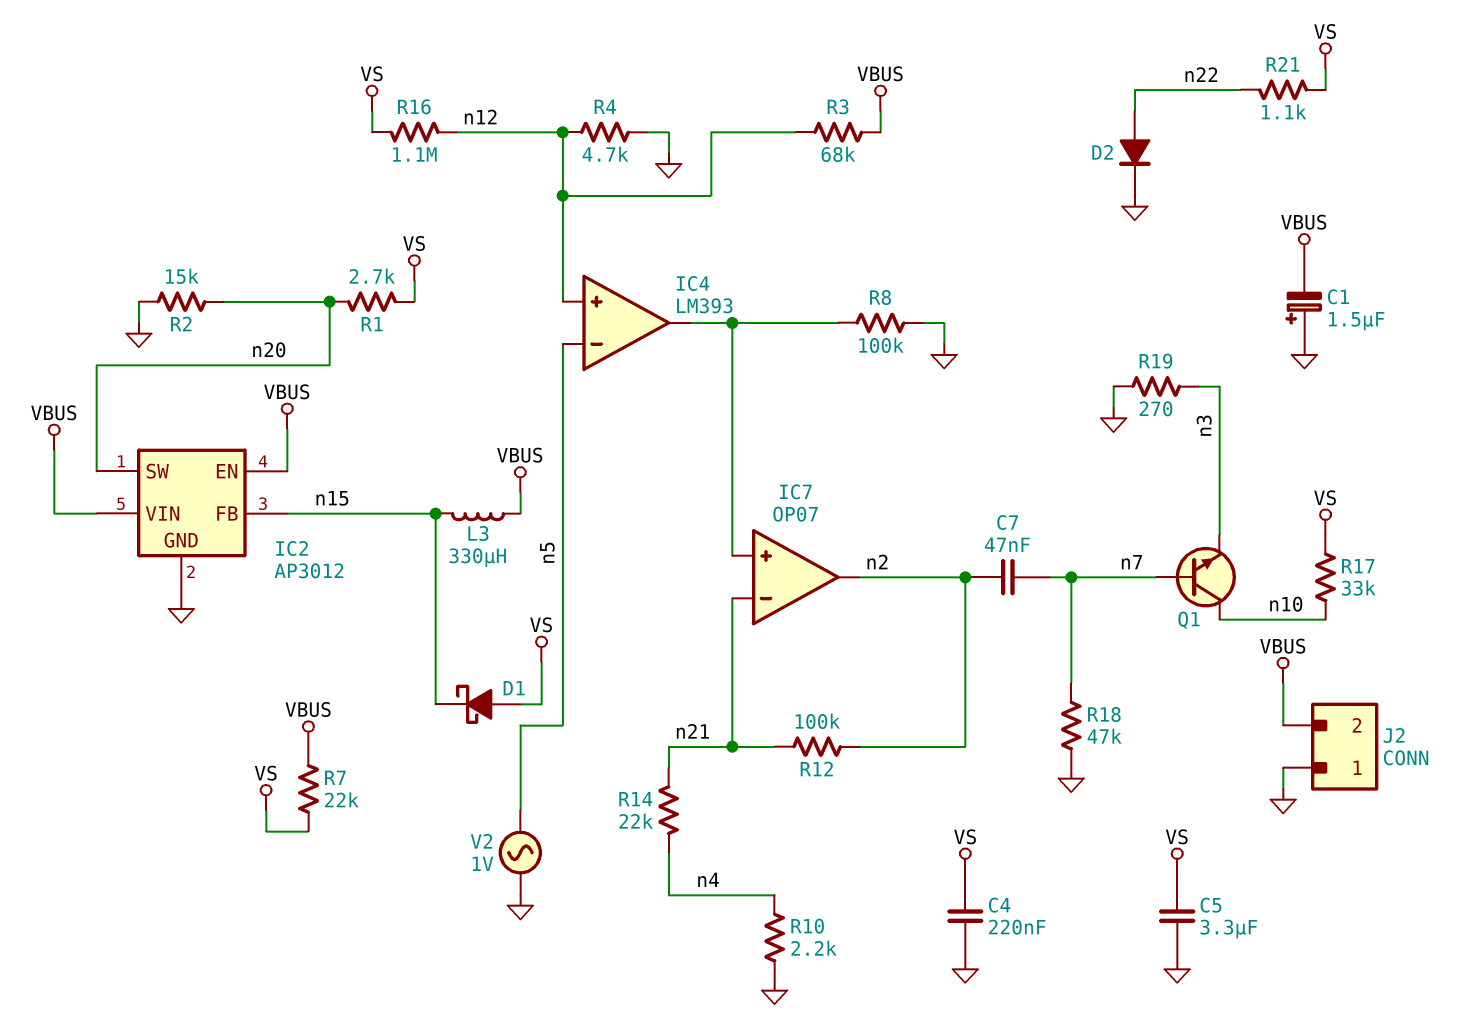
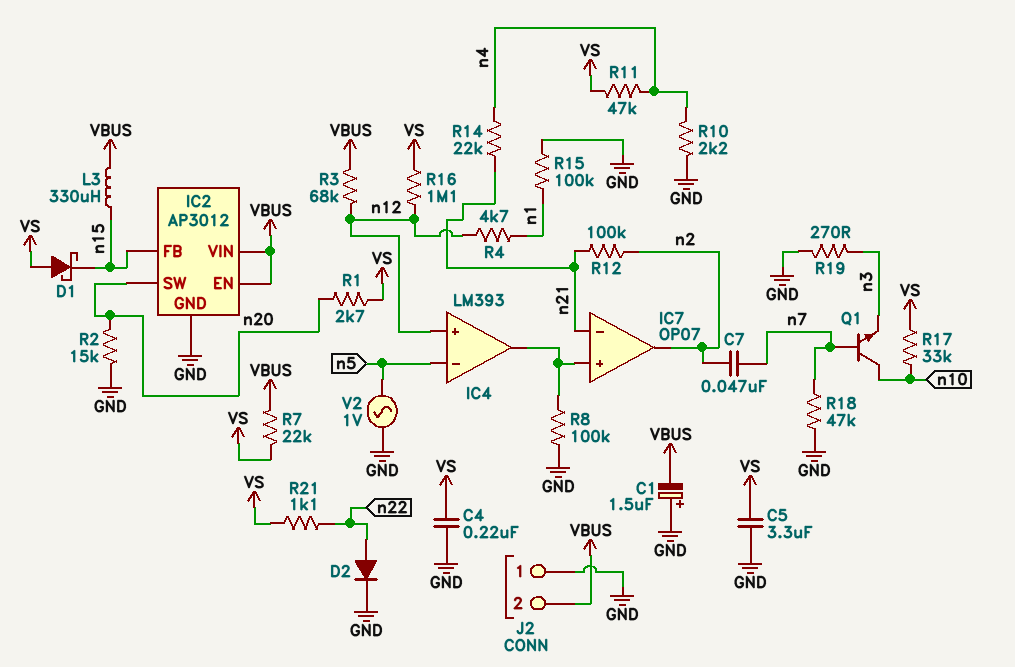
R4: 4.7k (GND, n12) -> 4.7k (n1, n12)
R11: none -> 47k (VS, n4)
R15: none -> 100k (GND, n1)

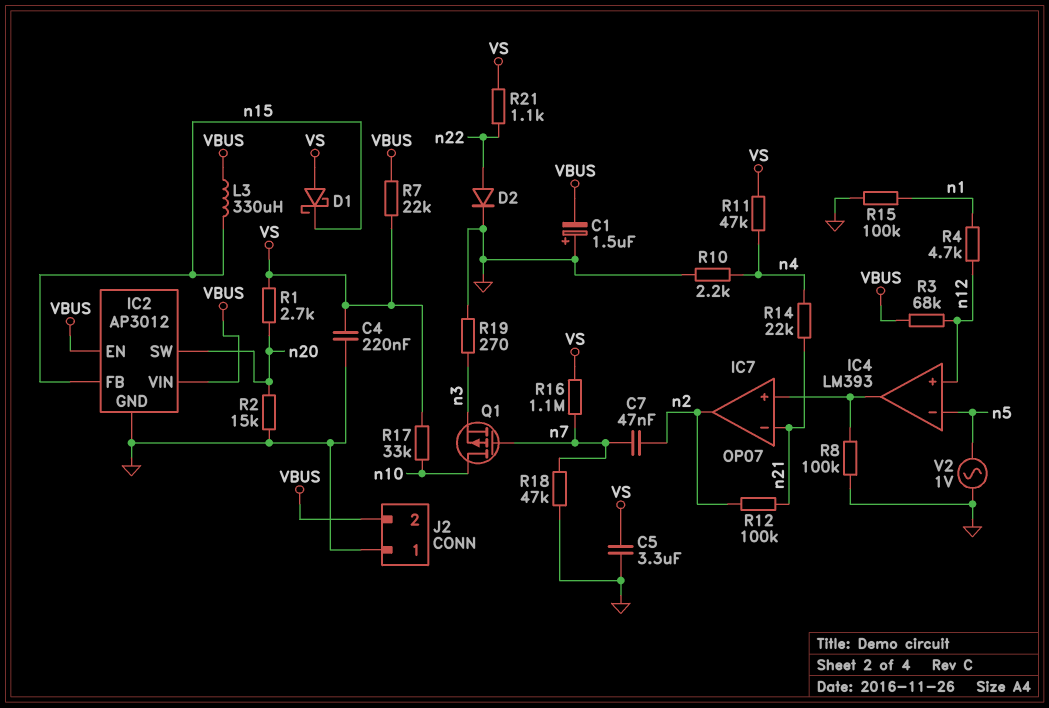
Q1: NPN (B n7, C n10, E n3) -> PMOS (G n7, D n10, S n3)
R16: 1.1M (VS, n12) -> 1.1M (VS, n7)

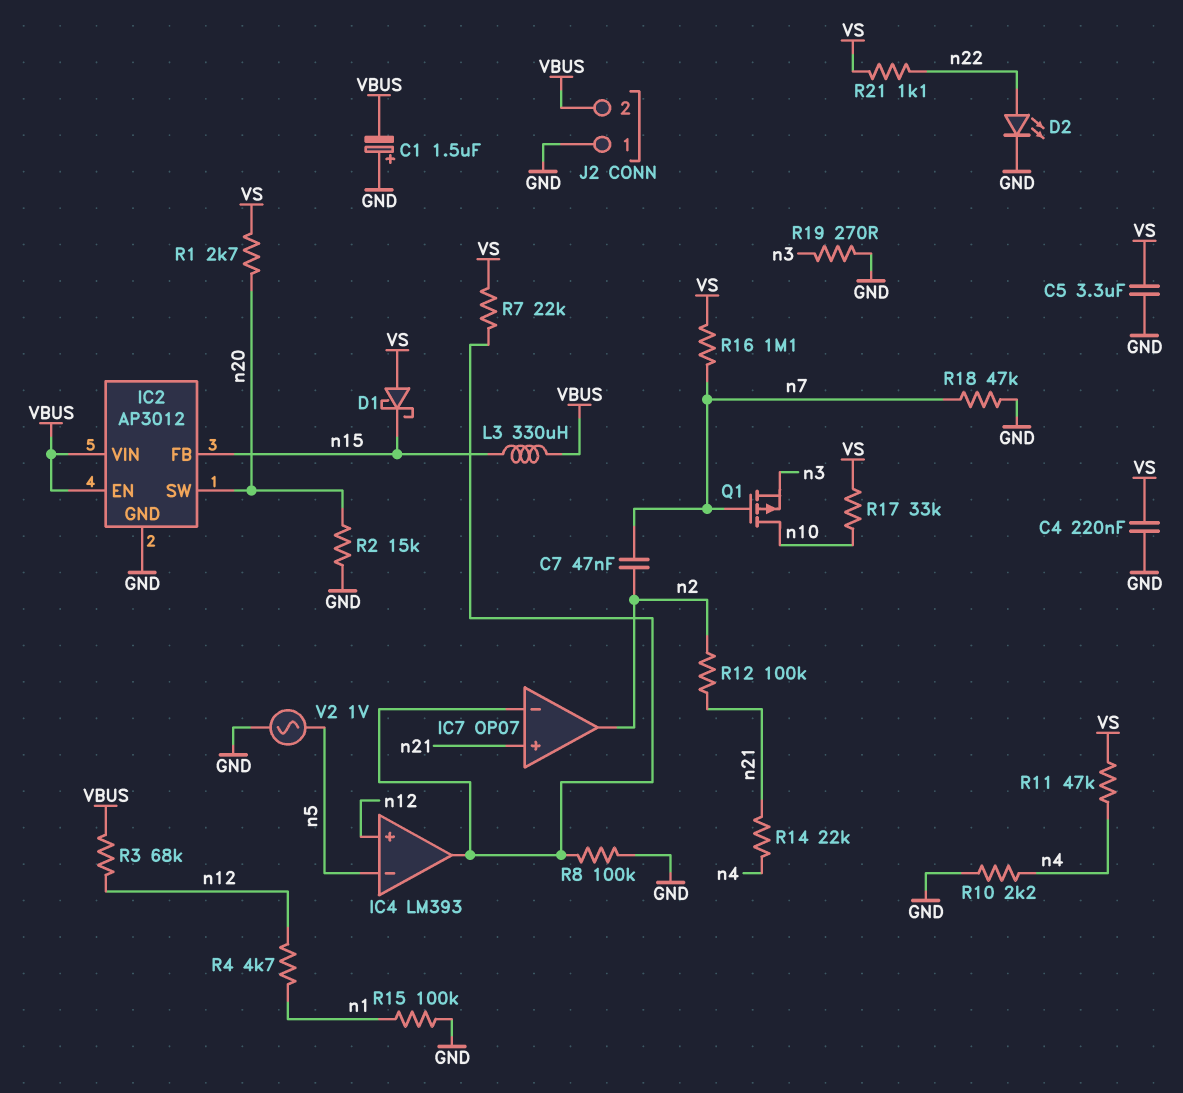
D2: diode (A n22, K GND) -> LED (A n22, K GND)
IC7 pin in+: IC4/out -> n21
IC7 pin in-: n21 -> IC4/out
R7: 22k (VBUS, VS) -> 22k (IC4/out, VS)

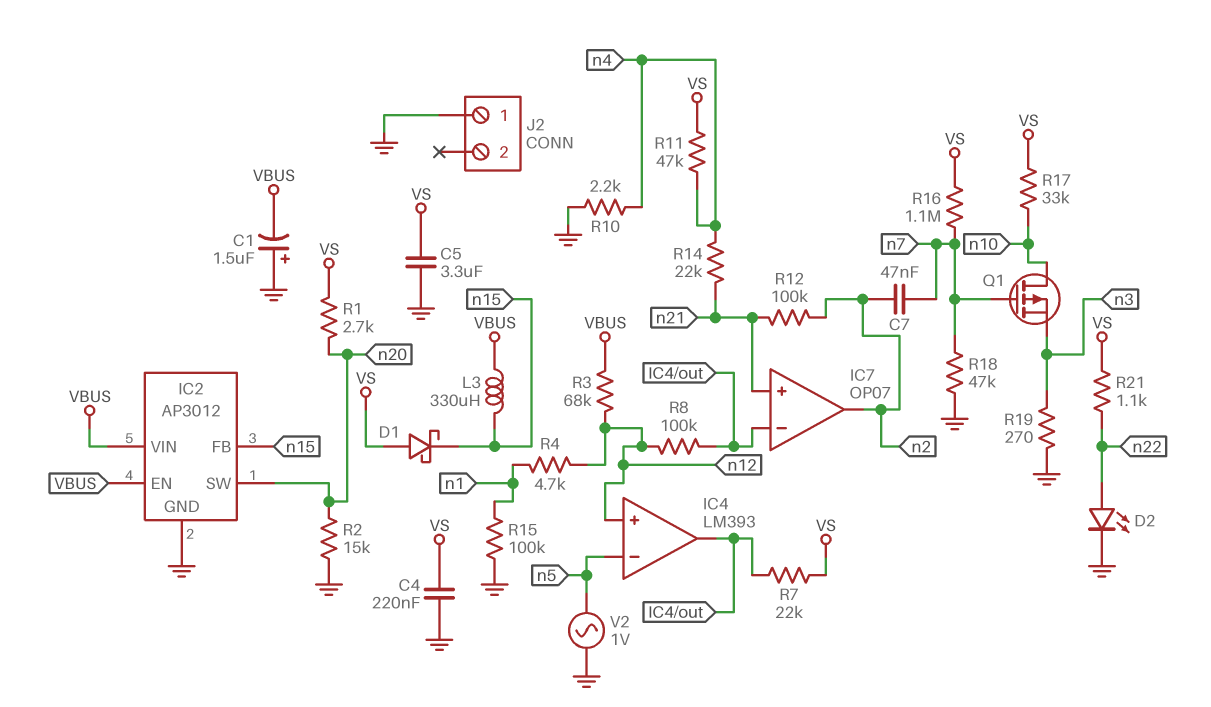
J2 pin 2: VBUS -> none
R8: 100k (GND, IC4/out) -> 100k (IC4/out, n12)

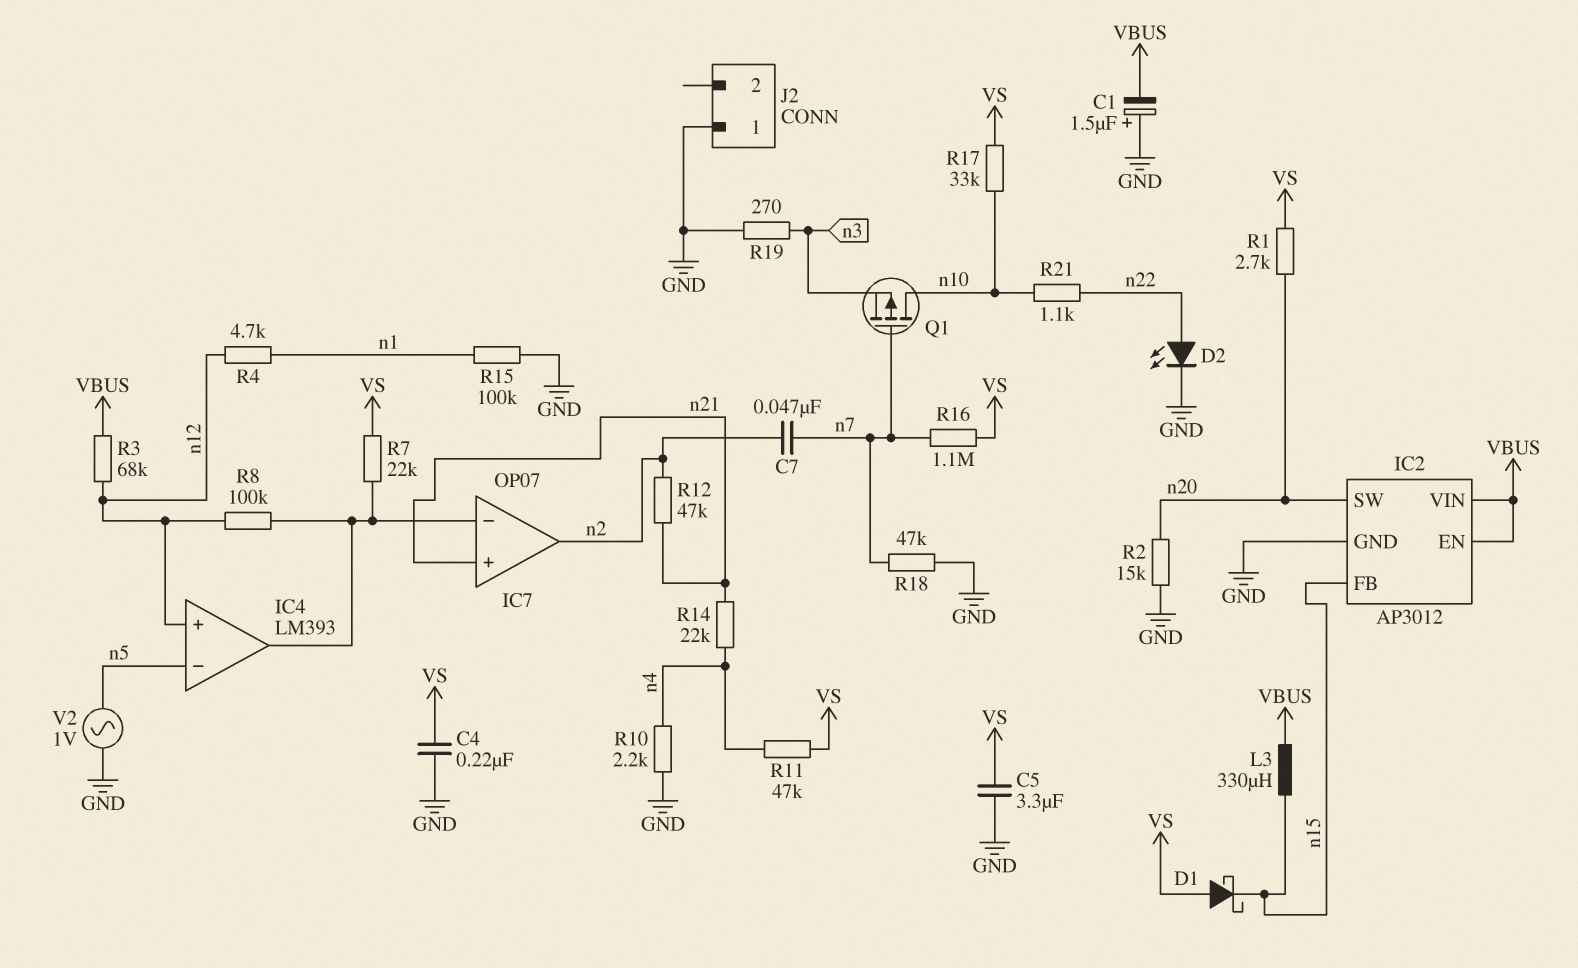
R12: 100k (n2, n21) -> 47k (n2, n21)
R21: 1.1k (VS, n22) -> 1.1k (n10, n22)

